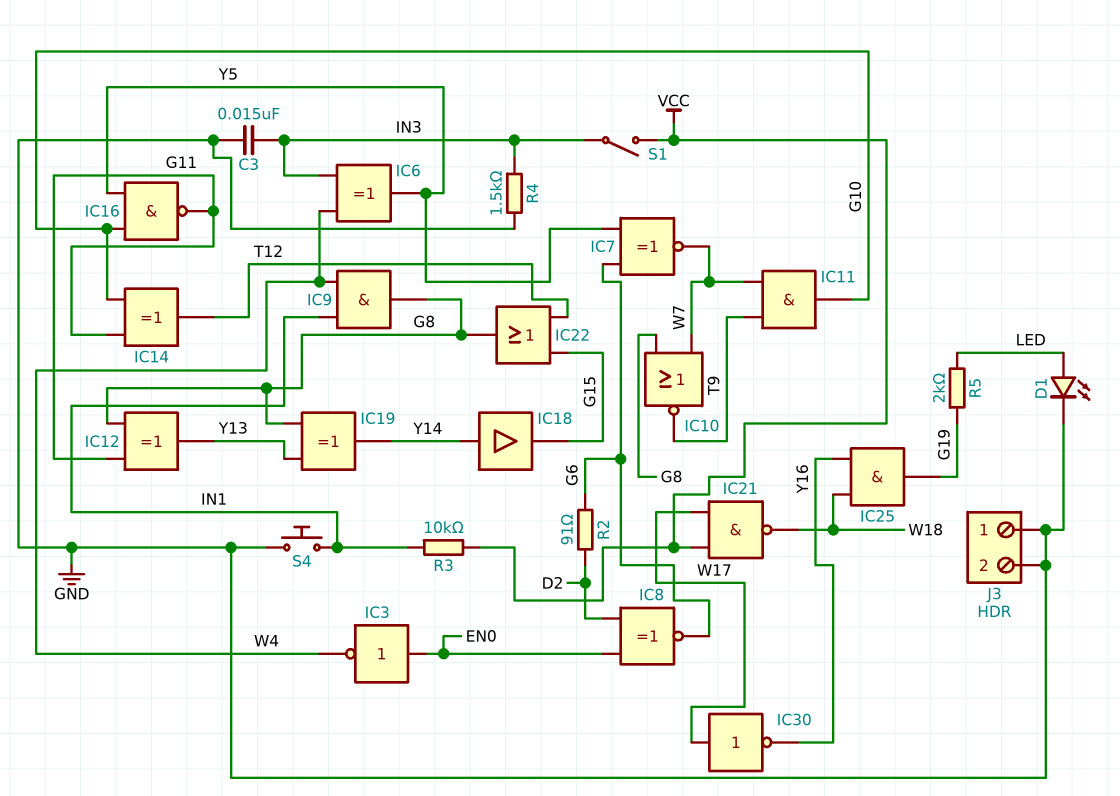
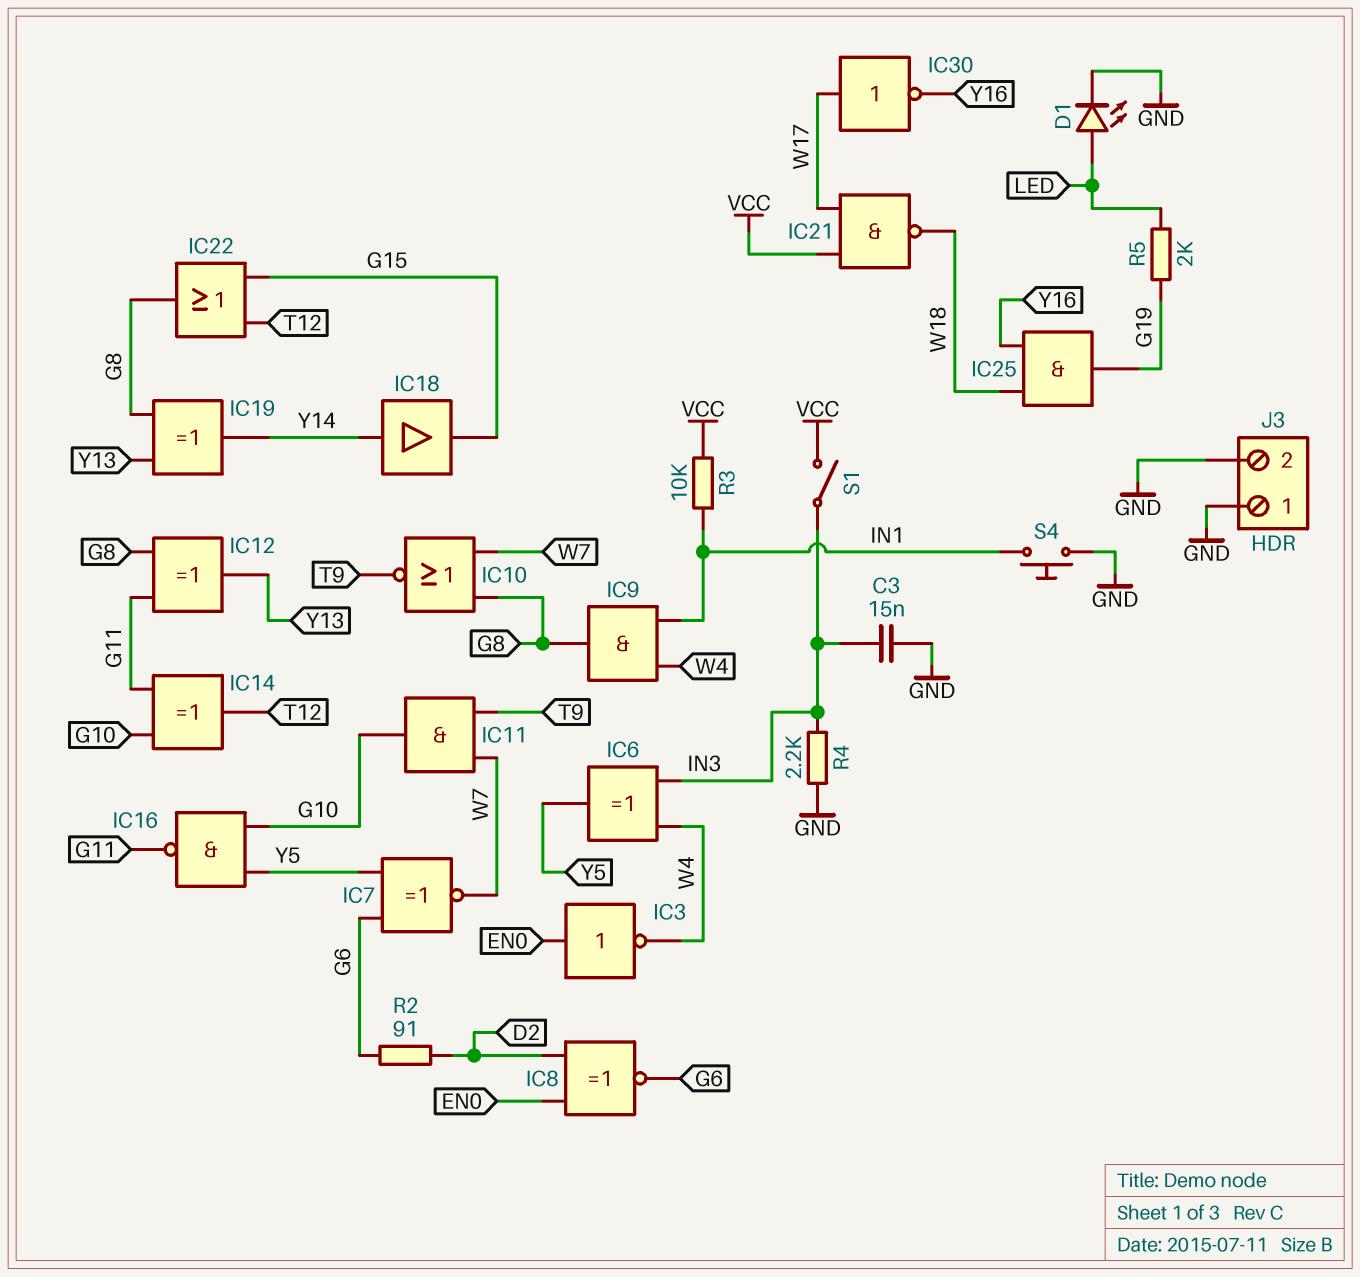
R4: 1.5k (GND, IN3) -> 2.2k (GND, IN3)

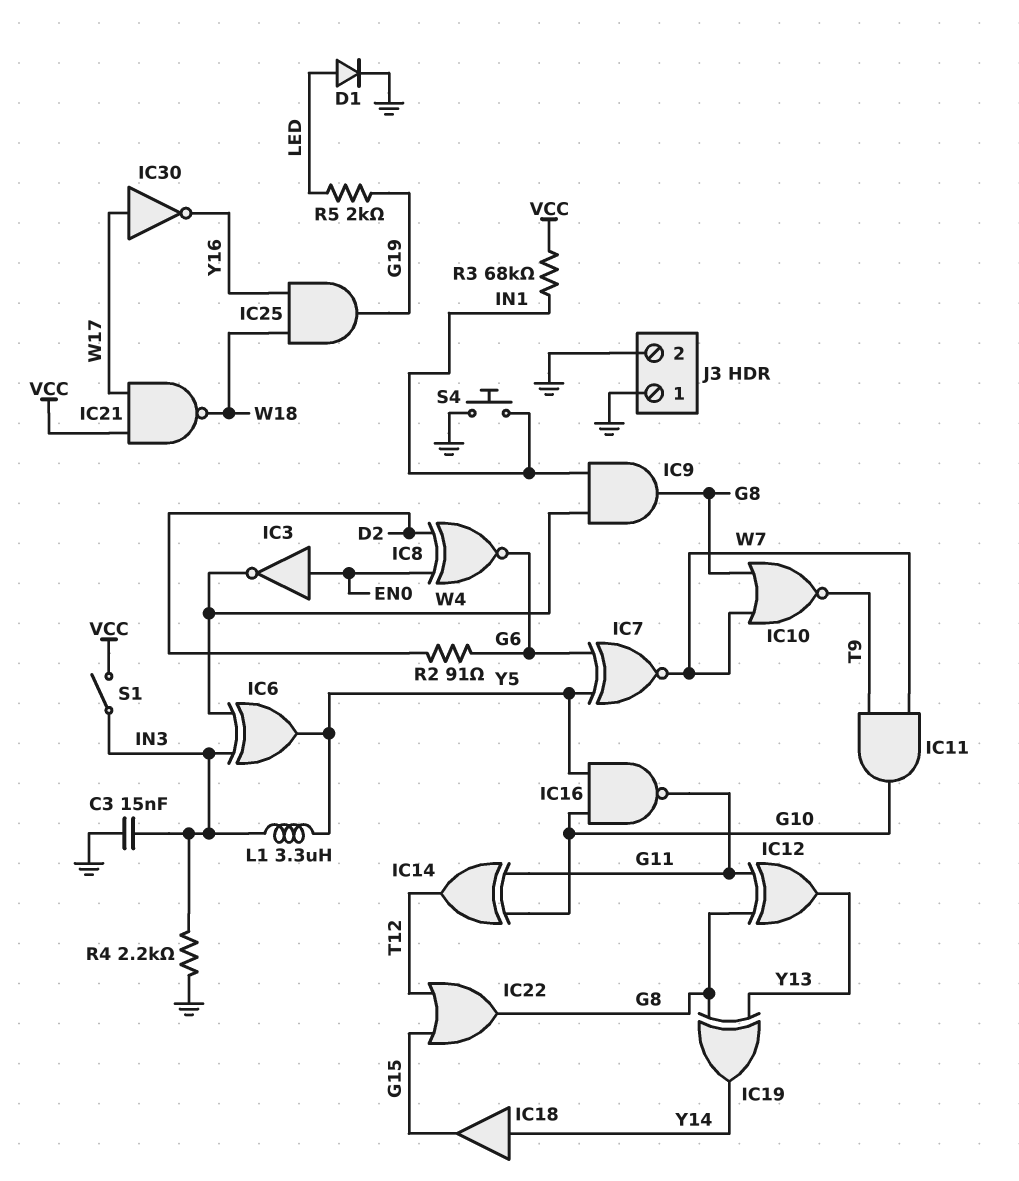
D1: LED (A LED, K GND) -> diode (A LED, K GND)
L1: none -> 3.3uH (IN3, Y5)
R3: 10k (IN1, VCC) -> 68k (IN1, VCC)

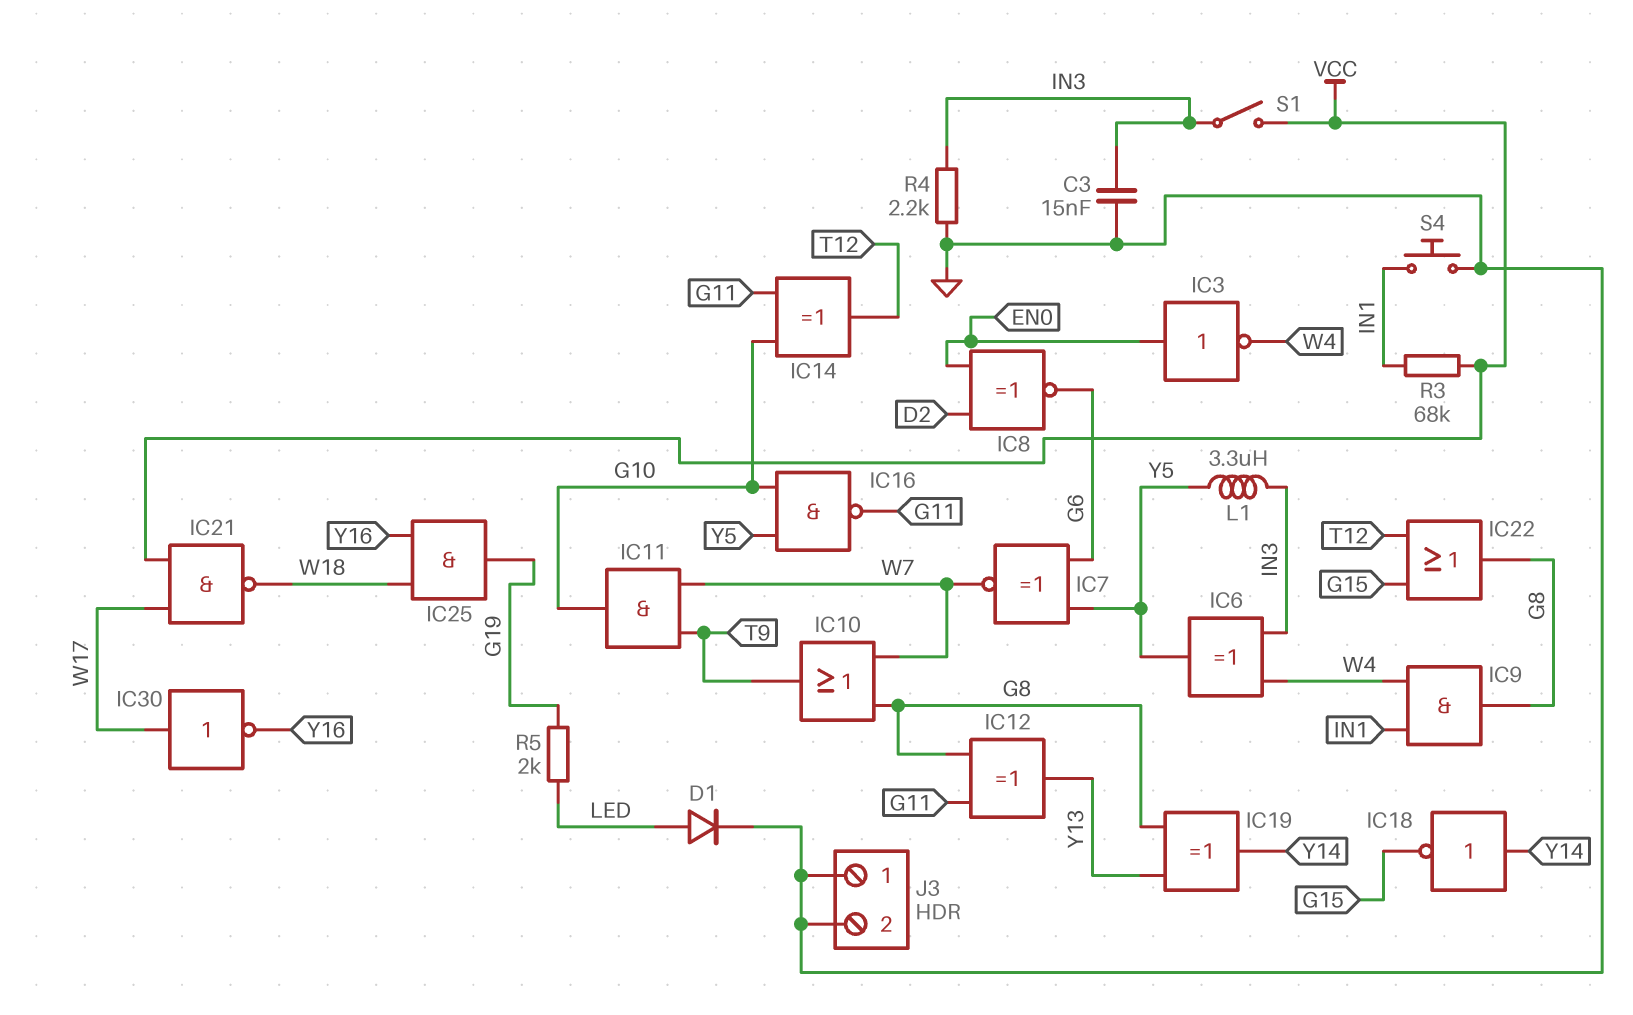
IC10: NOR (in G8, in W7, out T9) -> OR (in G8, in W7, out T9)
IC18: buffer (in Y14, out G15) -> NOT (in Y14, out G15)
R2: 91 (D2, G6) -> none

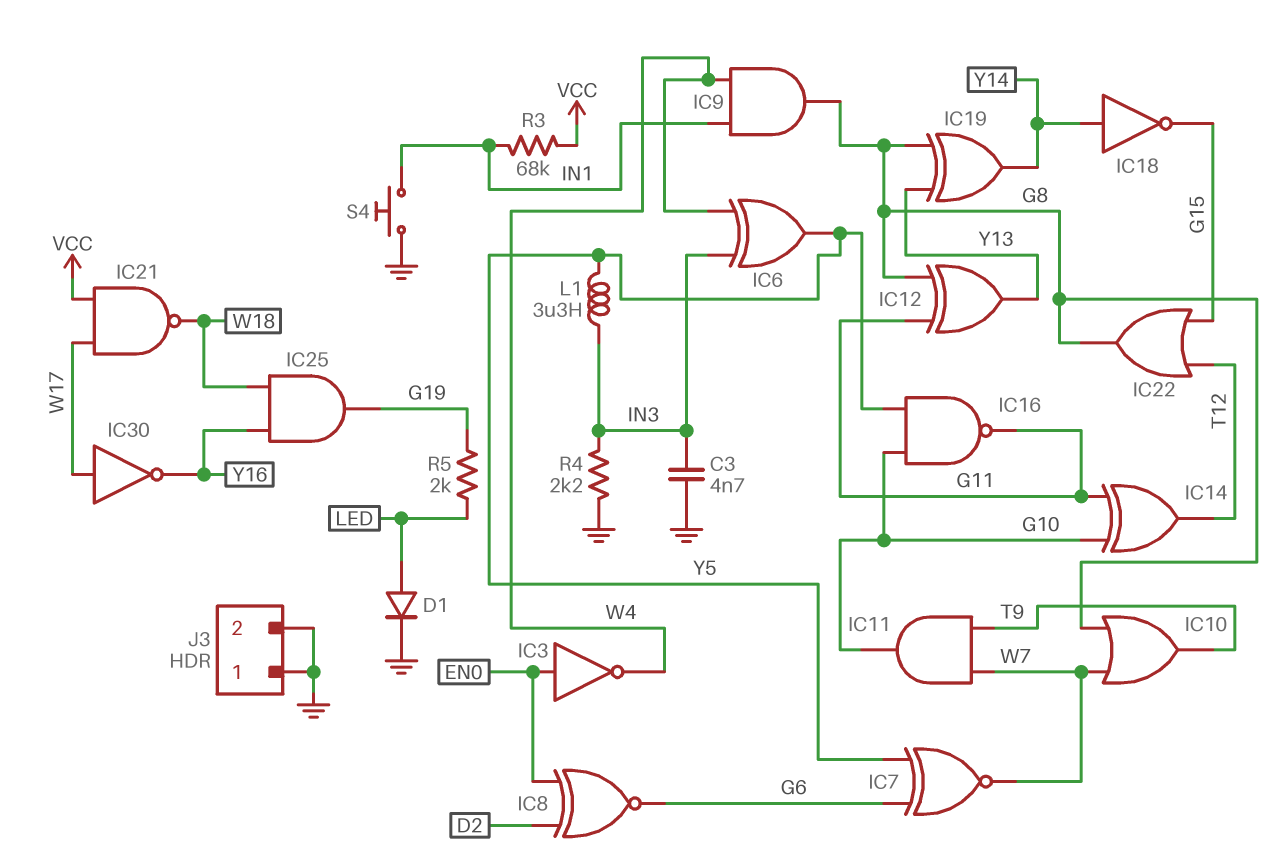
C3: 15nF (GND, IN3) -> 4.7nF (GND, IN3)
S1: switch (IN3, VCC) -> none

